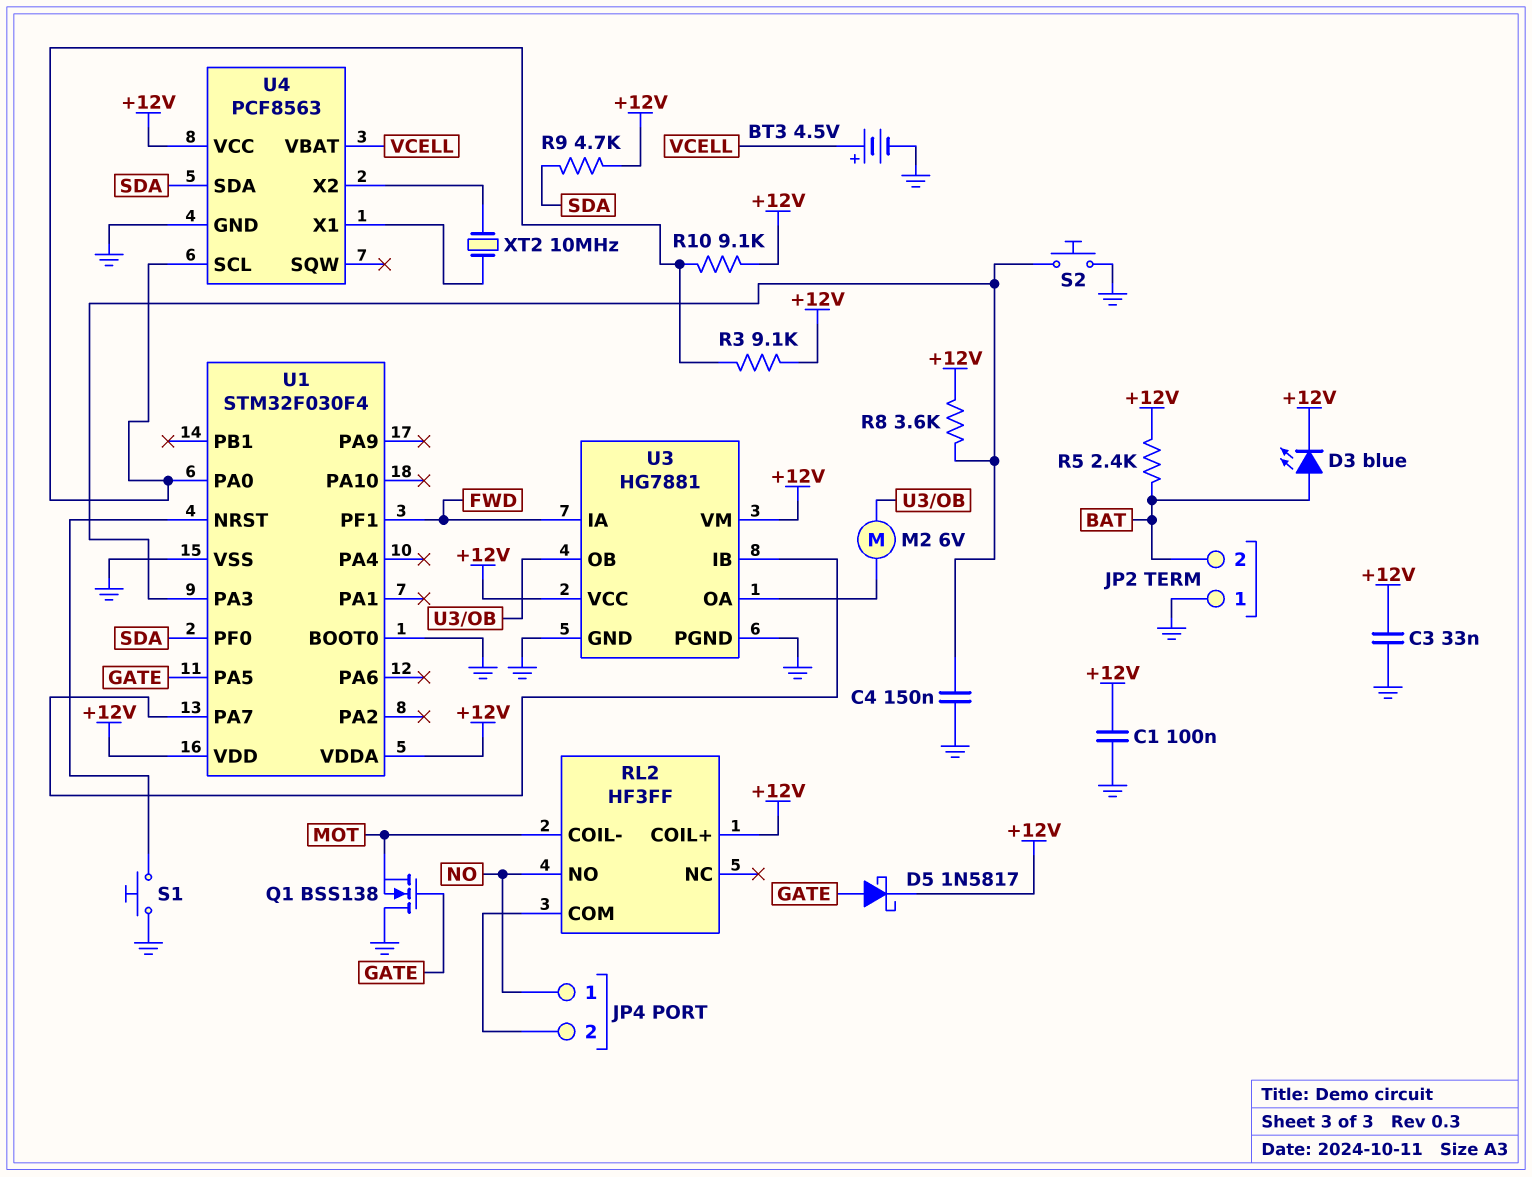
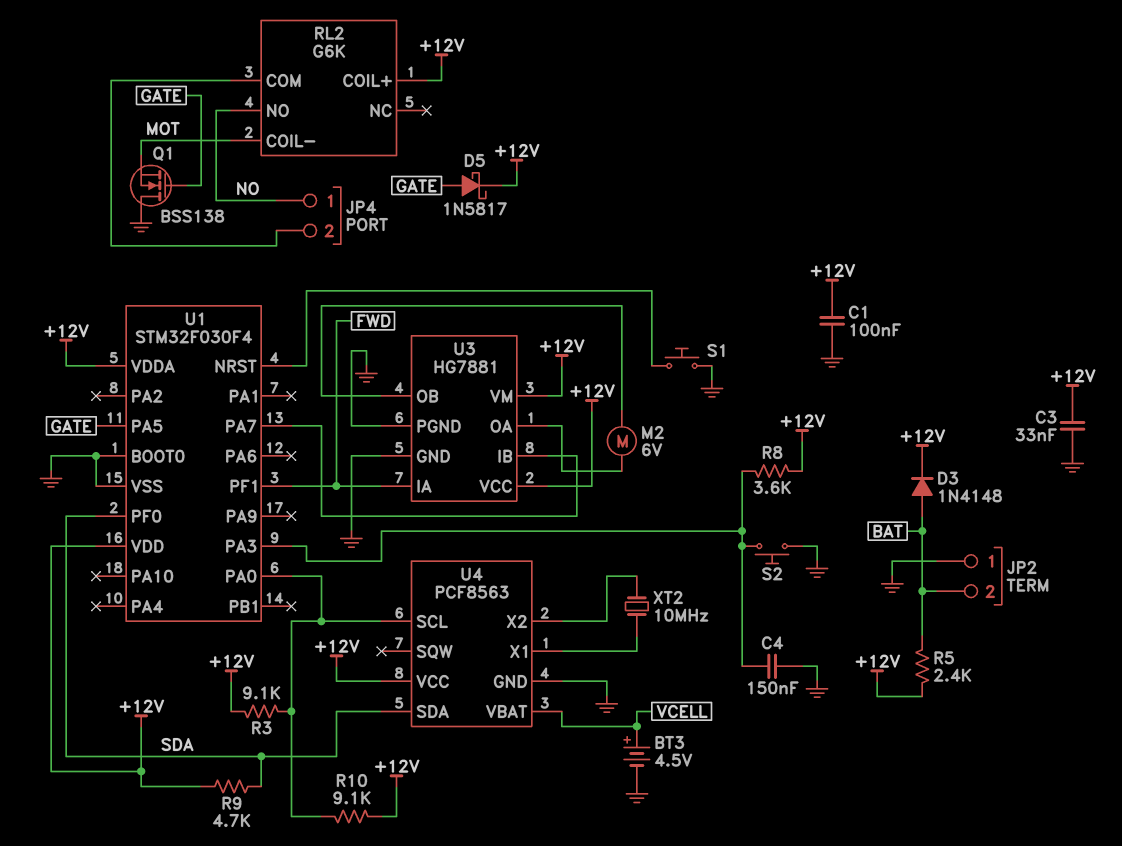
D3: LED blue (A BAT, K +12V) -> diode 1N4148 (A BAT, K +12V)
RL2: HF3FF -> G6K

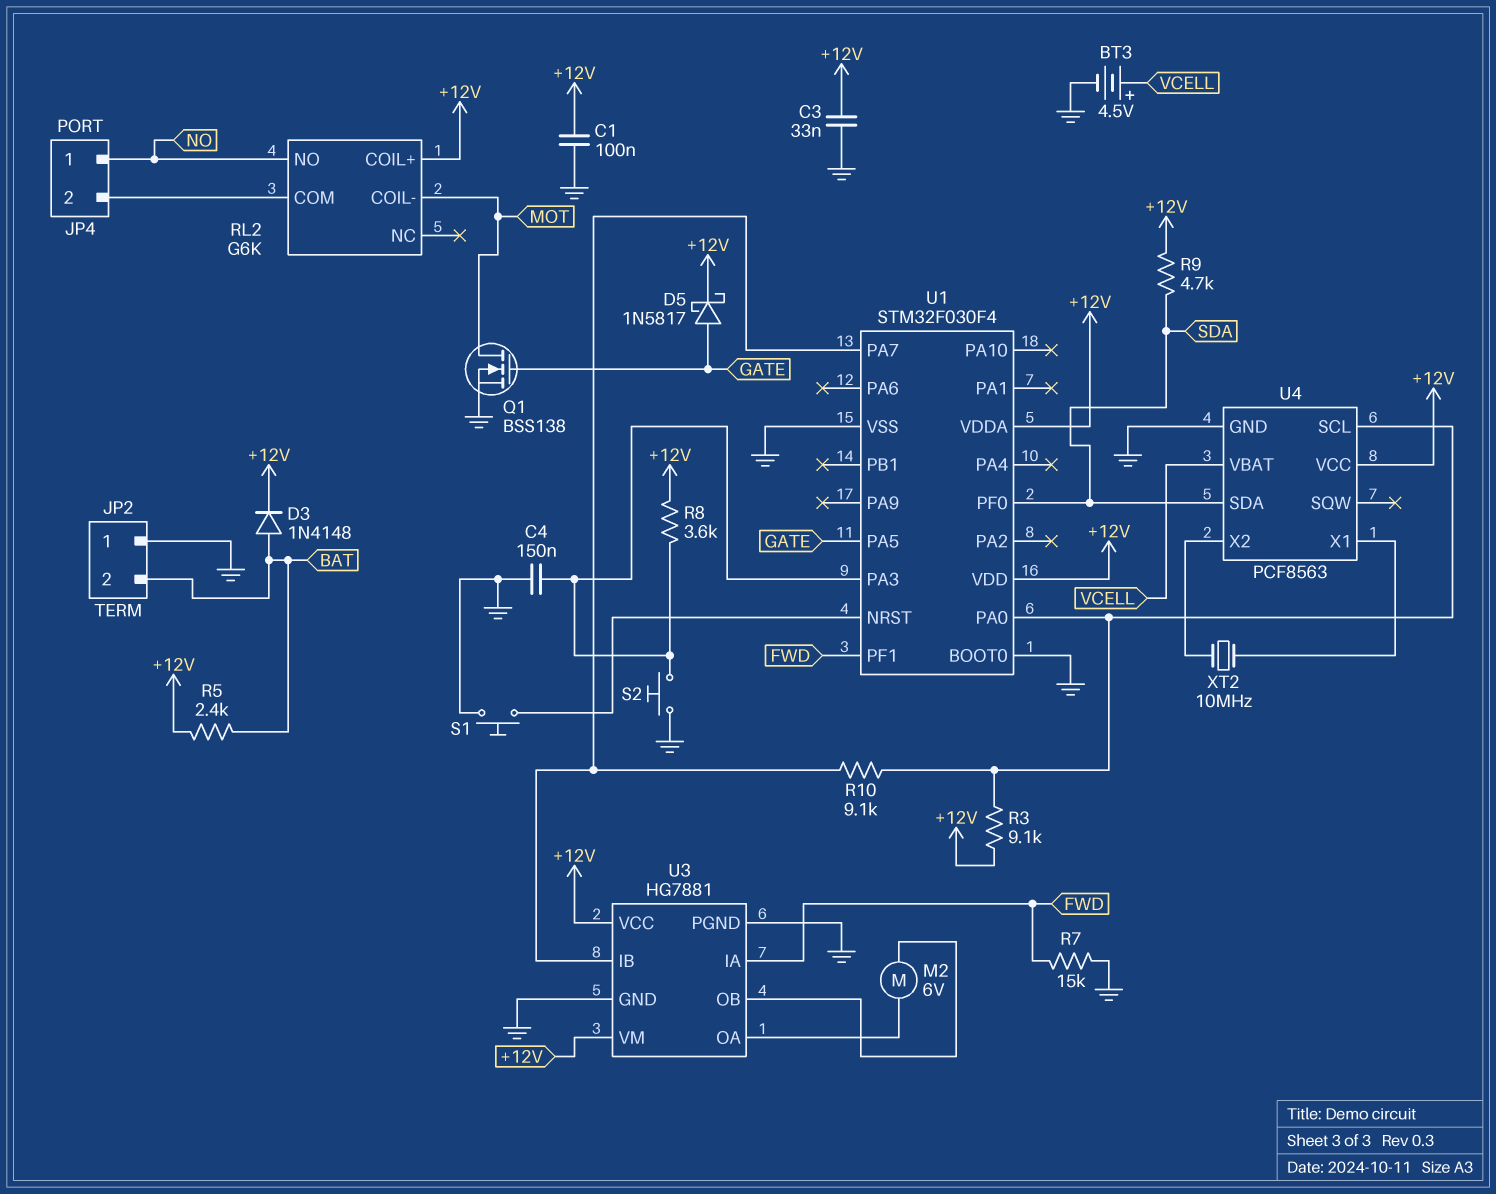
Q1: NMOS BSS138 (G GATE, D GND, S MOT) -> NMOS BSS138 (G GATE, D MOT, S GND)
R7: none -> 15k (FWD, GND)
R10: 9.1k (+12V, U1/PA0) -> 9.1k (U1/PA0, U1/PA7)

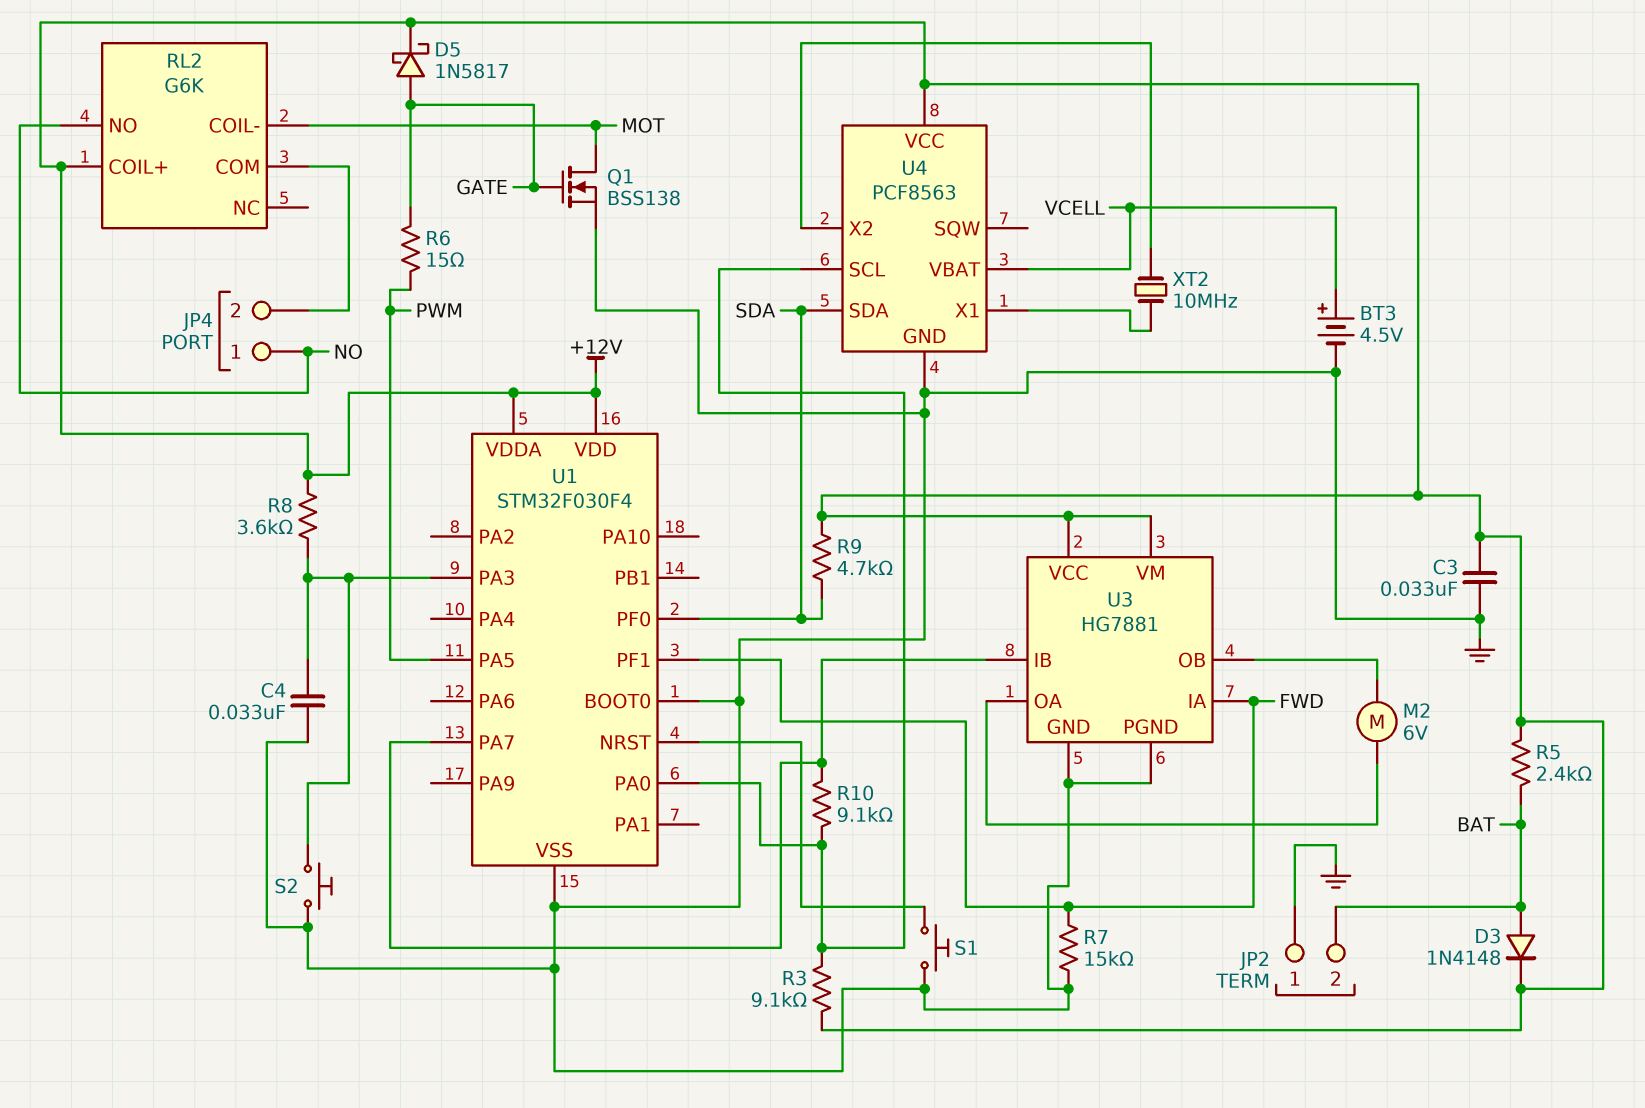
C1: 100nF (+12V, GND) -> none
C4: 150nF (GND, U1/PA3) -> 33nF (GND, U1/PA3)
R6: none -> 15 (GATE, PWM)
U1 pin PA5: GATE -> PWM

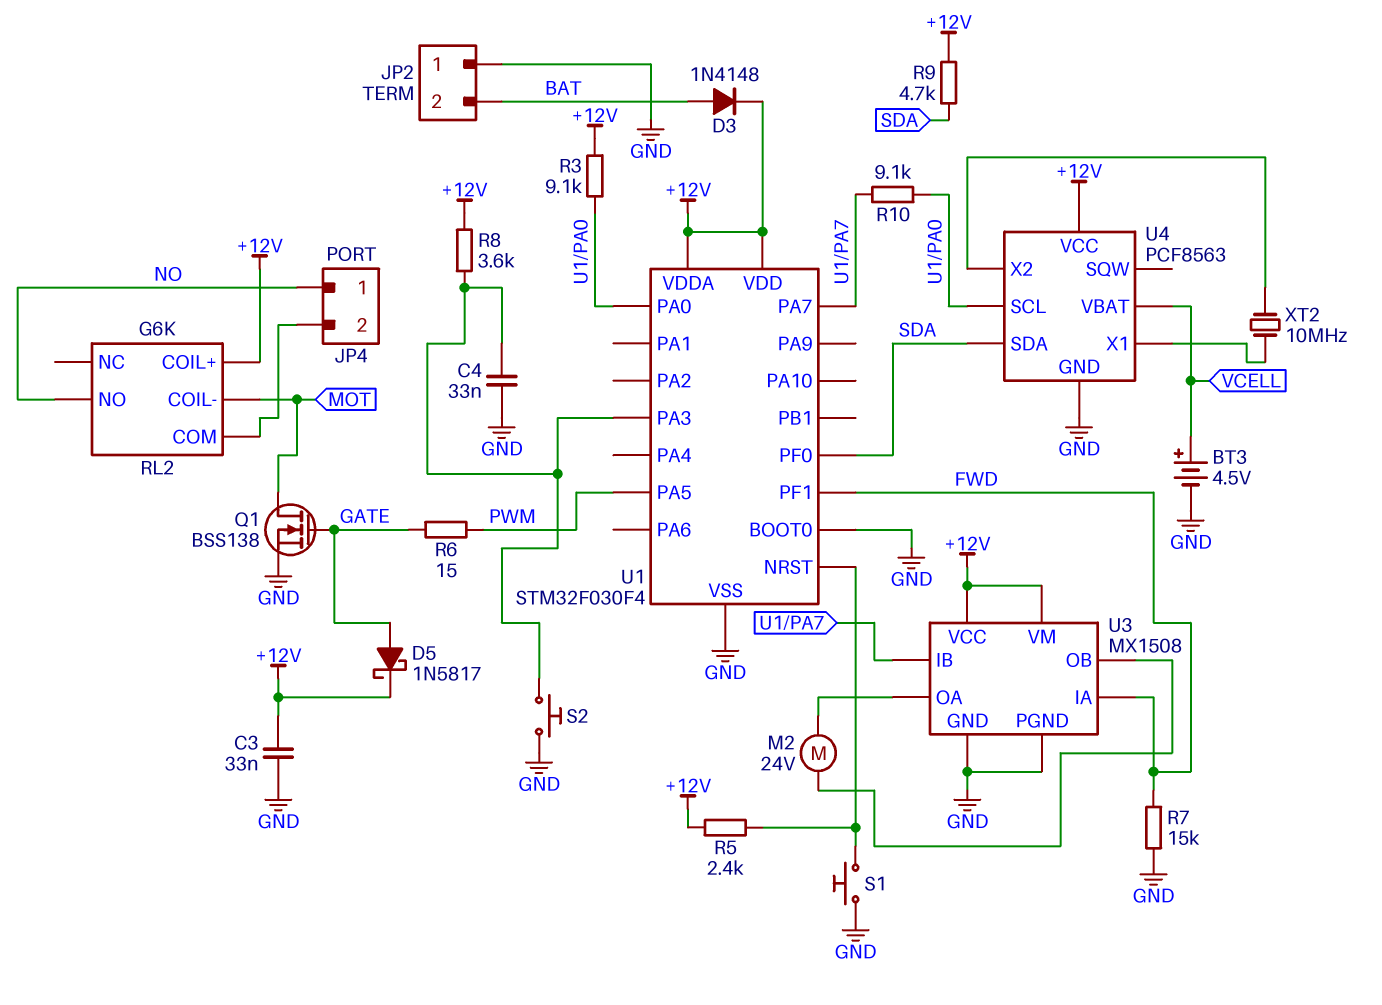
M2: motor 6V (U3/OA, U3/OB) -> motor 24V (U3/OA, U3/OB)
R5: 2.4k (+12V, BAT) -> 2.4k (+12V, U1/NRST)
U3: HG7881 -> MX1508

